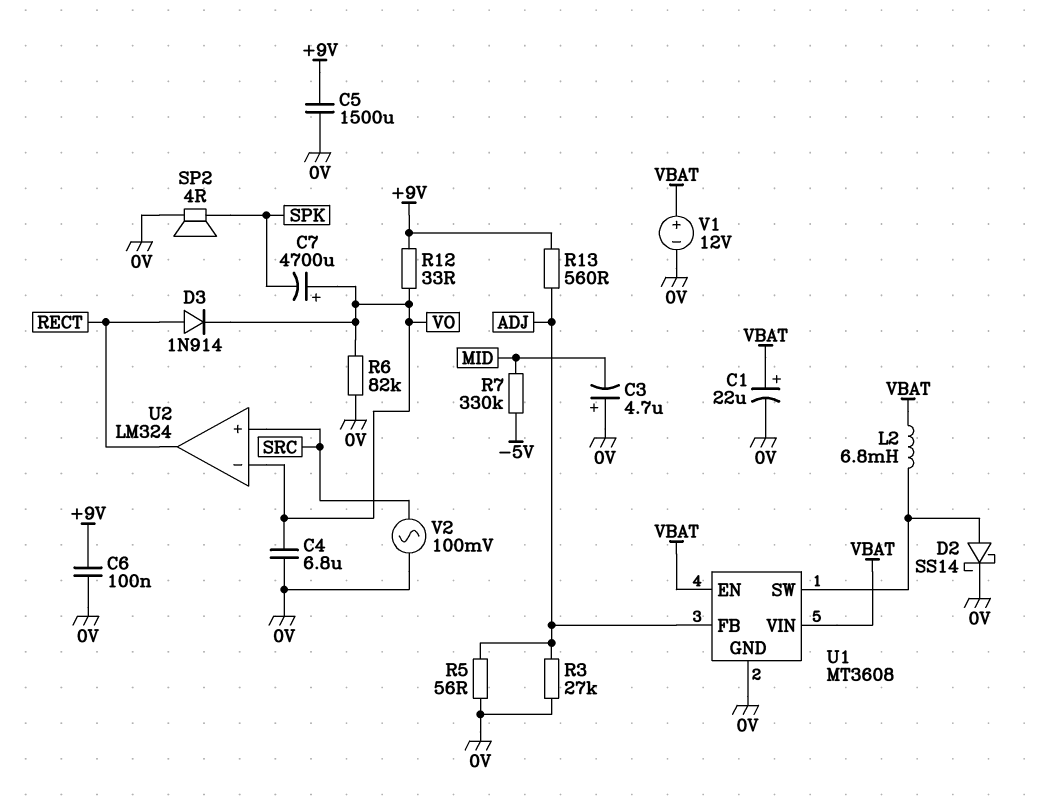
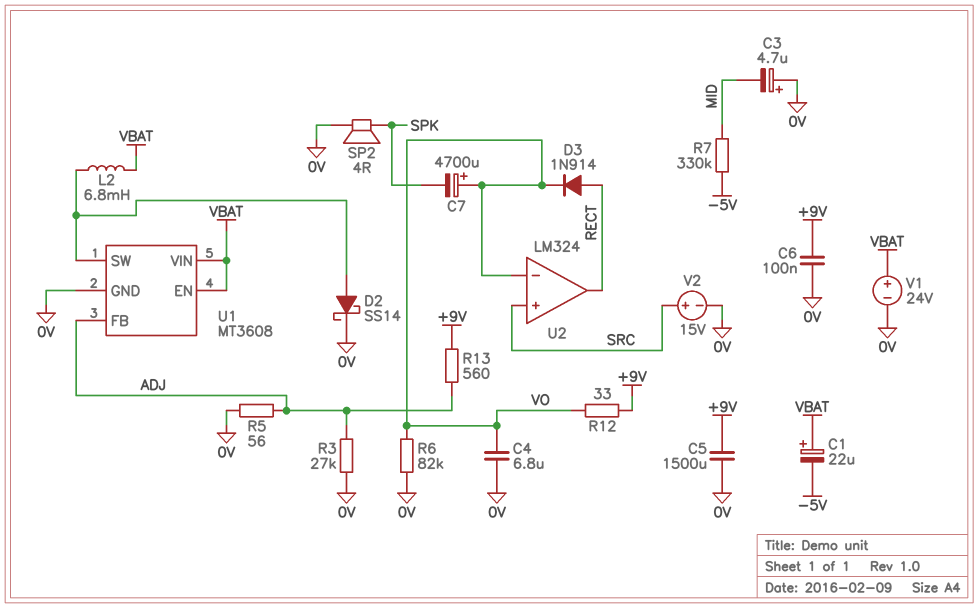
C1: 22uF (plus VBAT, minus 0V) -> 22uF (plus VBAT, minus -5V)
V1: 12V (plus VBAT, minus 0V) -> 24V (plus VBAT, minus 0V)
V2: AC 100mV (0V, SRC) -> 15V (plus SRC, minus 0V)

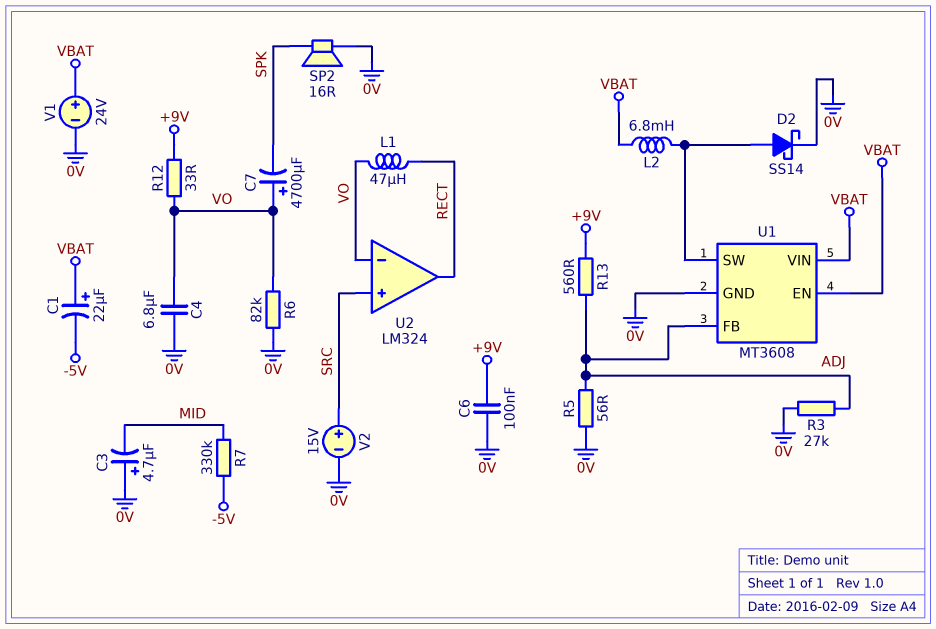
C5: 1500uF (+9V, 0V) -> none
D3: diode 1N914 (A RECT, K VO) -> none
L1: none -> 47uH (RECT, VO)
SP2: speaker 4R (0V, SPK) -> speaker 16R (0V, SPK)

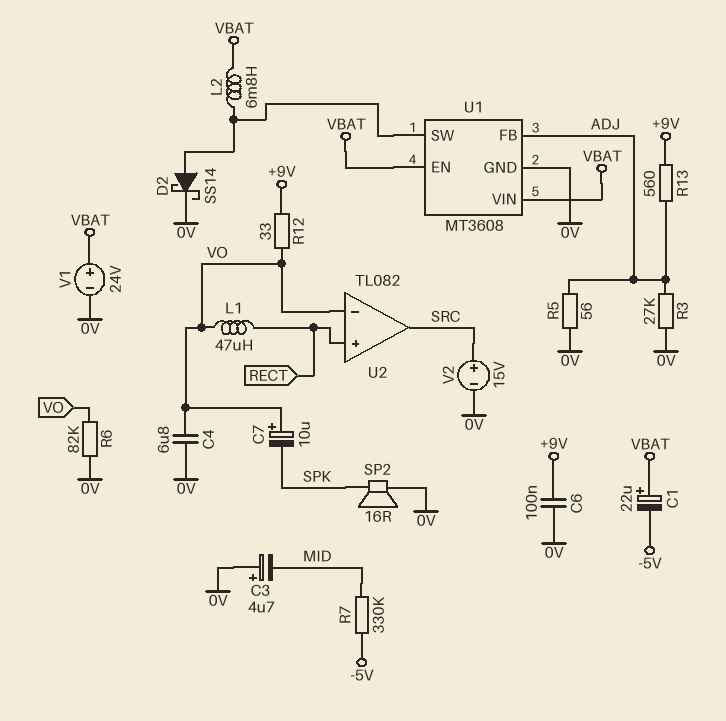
C7: 4700uF (plus VO, minus SPK) -> 10uF (plus VO, minus SPK)
U2: LM324 -> TL082
U2 pin in+: SRC -> RECT
U2 pin out: RECT -> SRC

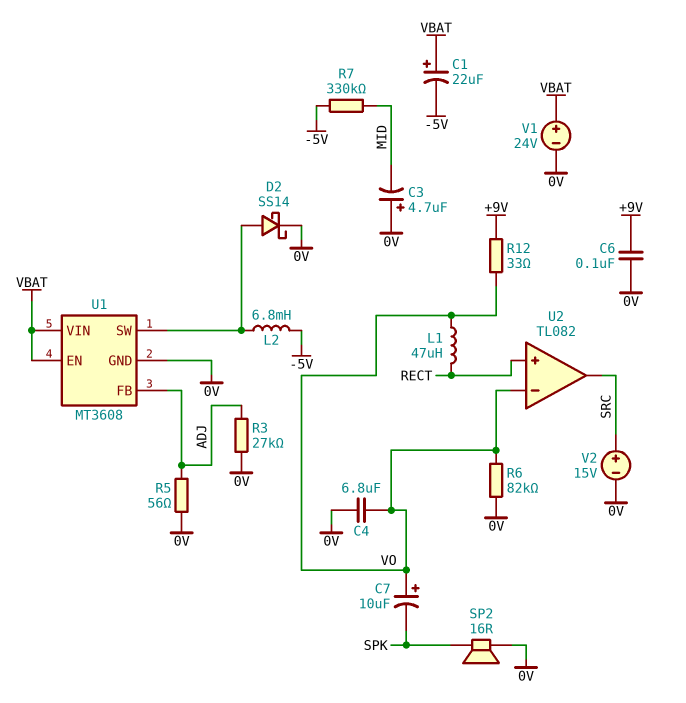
L2: 6.8mH (U1/SW, VBAT) -> 6.8mH (-5V, U1/SW)
R13: 560 (+9V, ADJ) -> none

